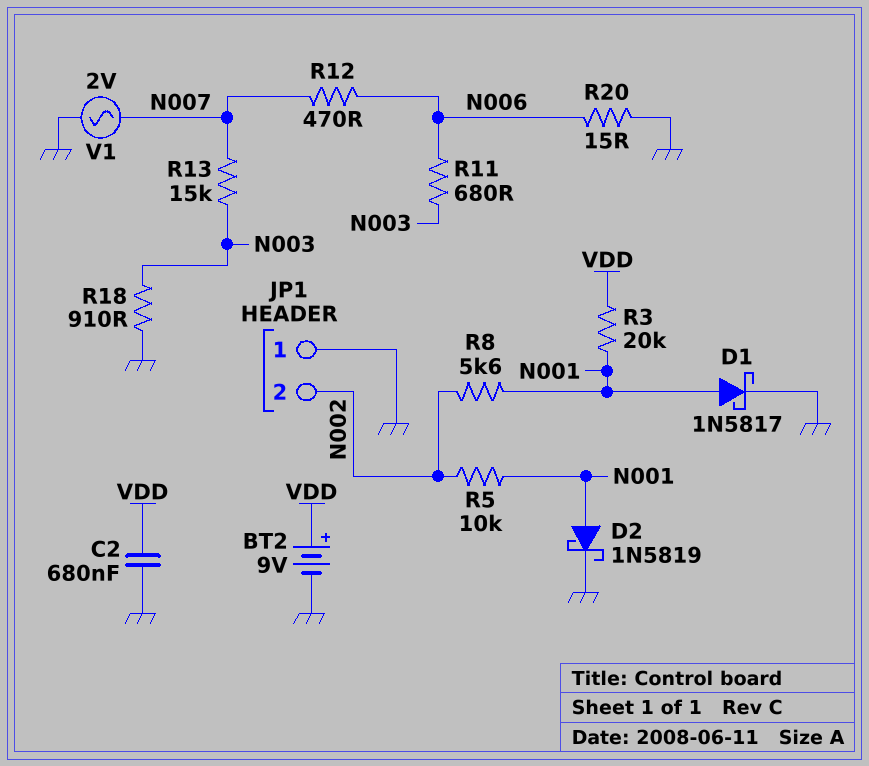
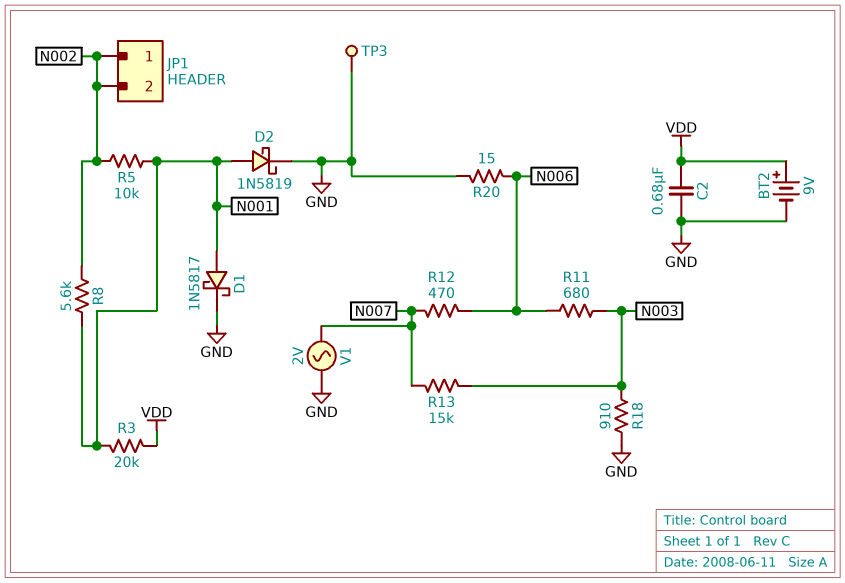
JP1 pin 1: GND -> N002
TP3: none -> test point (GND)

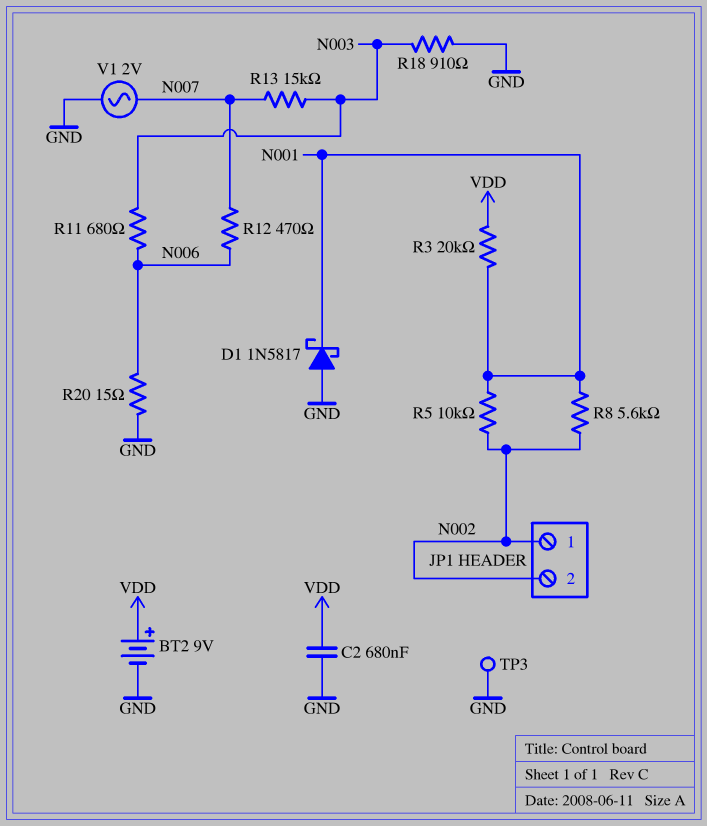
D1: schottky 1N5817 (A N001, K GND) -> schottky 1N5817 (A GND, K N001)
D2: schottky 1N5819 (A N001, K GND) -> none

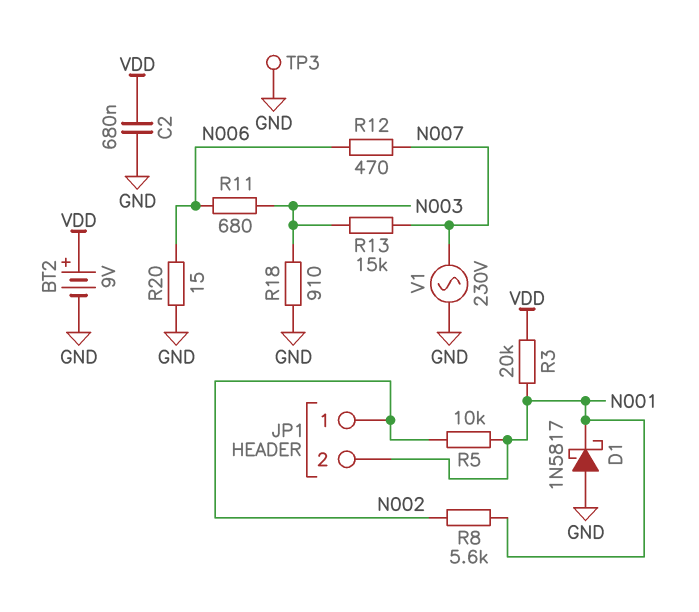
JP1 pin 2: N002 -> N001
V1: AC 2V (GND, N007) -> AC 230V (GND, N007)

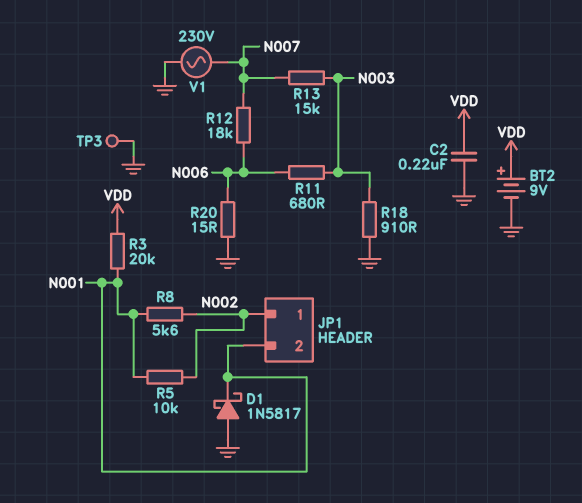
C2: 680nF (GND, VDD) -> 220nF (GND, VDD)
R12: 470 (N006, N007) -> 18k (N006, N007)

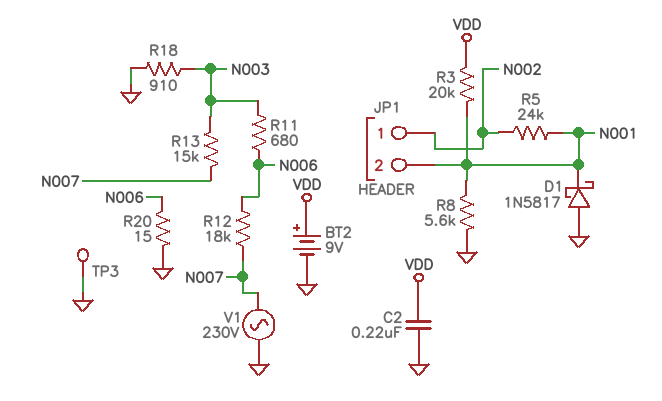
R5: 10k (N001, N002) -> 24k (N001, N002)
R8: 5.6k (N001, N002) -> 5.6k (GND, N001)

